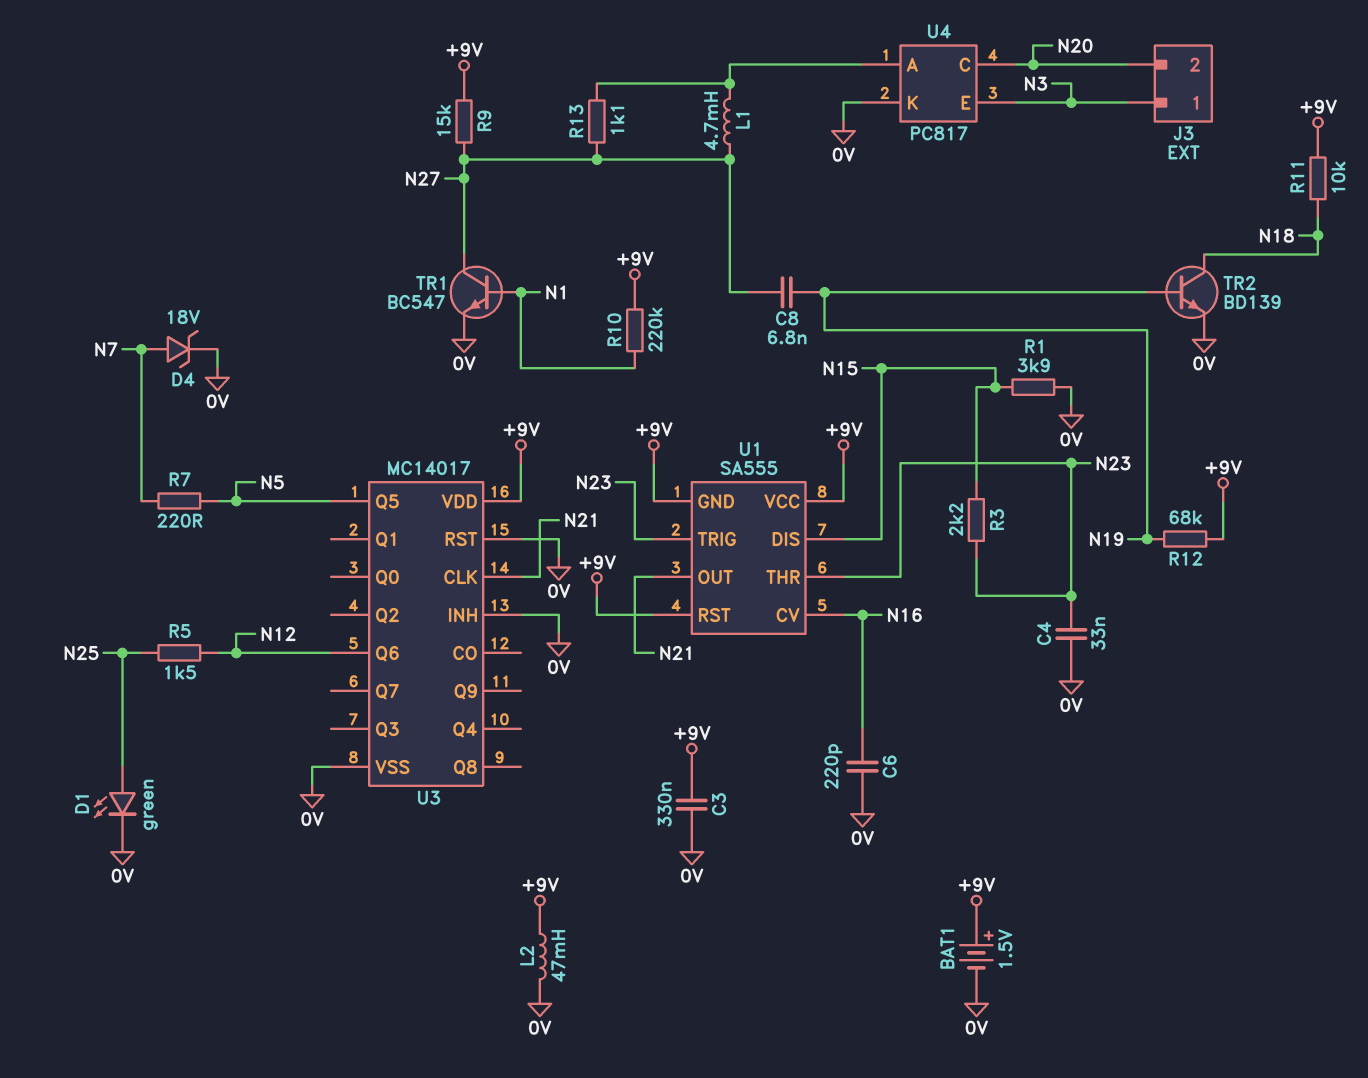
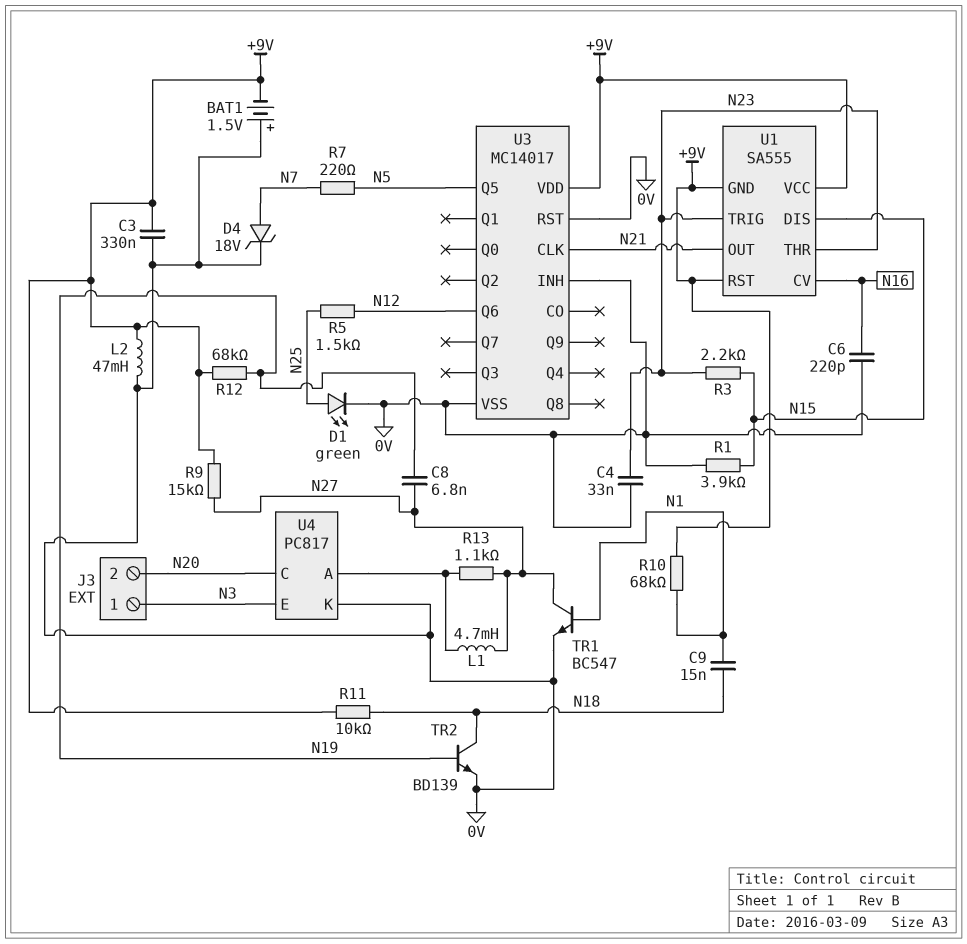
BAT1: 1.5V (plus +9V, minus 0V) -> 1.5V (plus 0V, minus +9V)
C9: none -> 15nF (N1, N18)
R10: 220k (+9V, N1) -> 68k (+9V, N1)

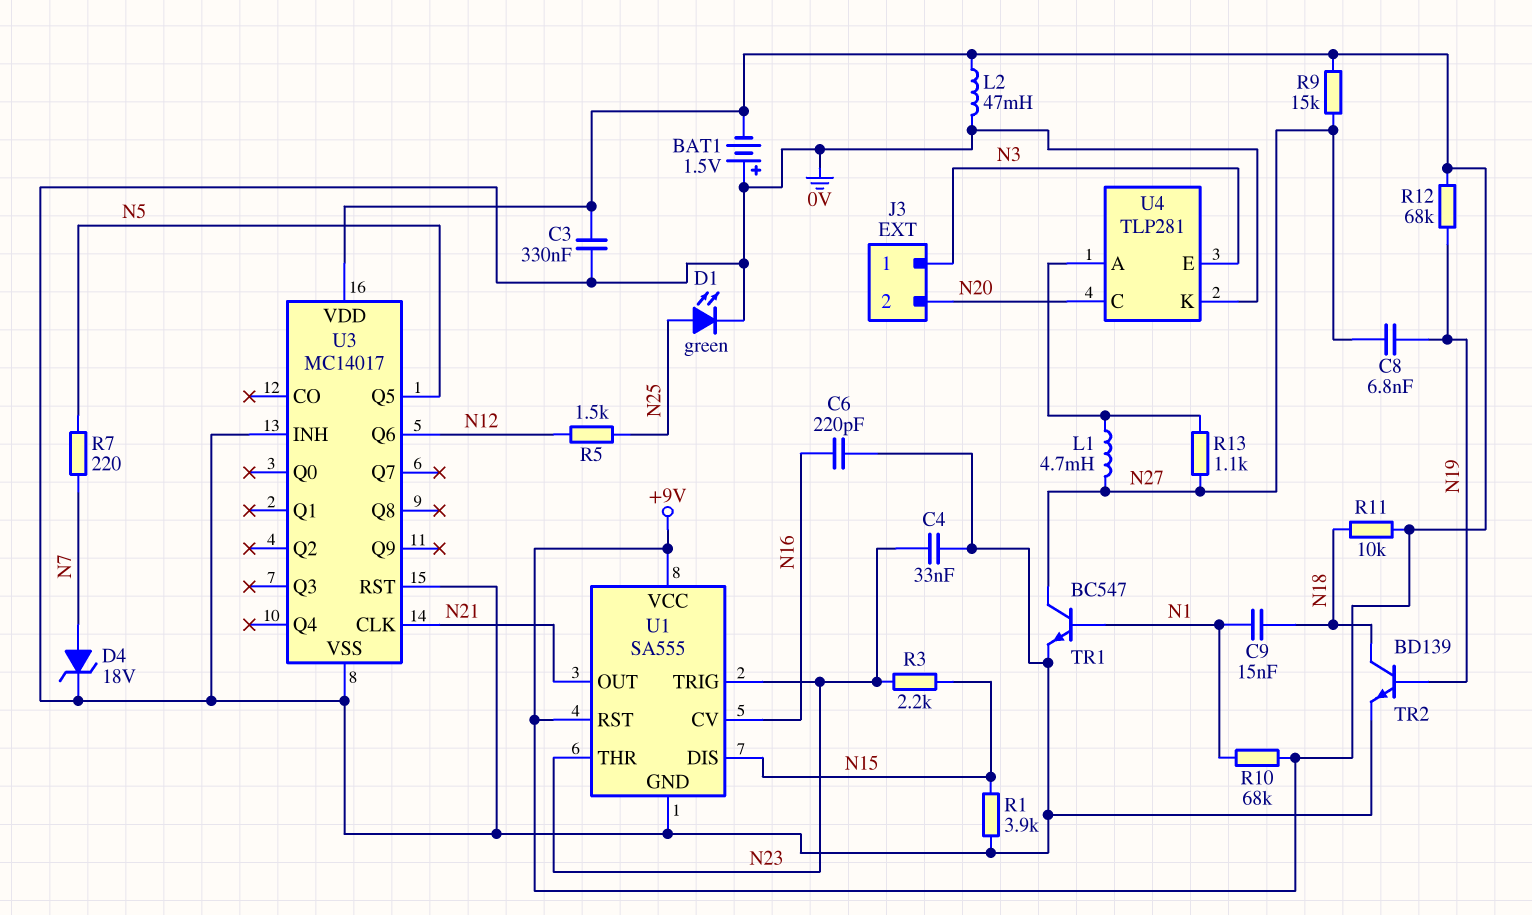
U1 pin GND: +9V -> 0V
U4: PC817 -> TLP281

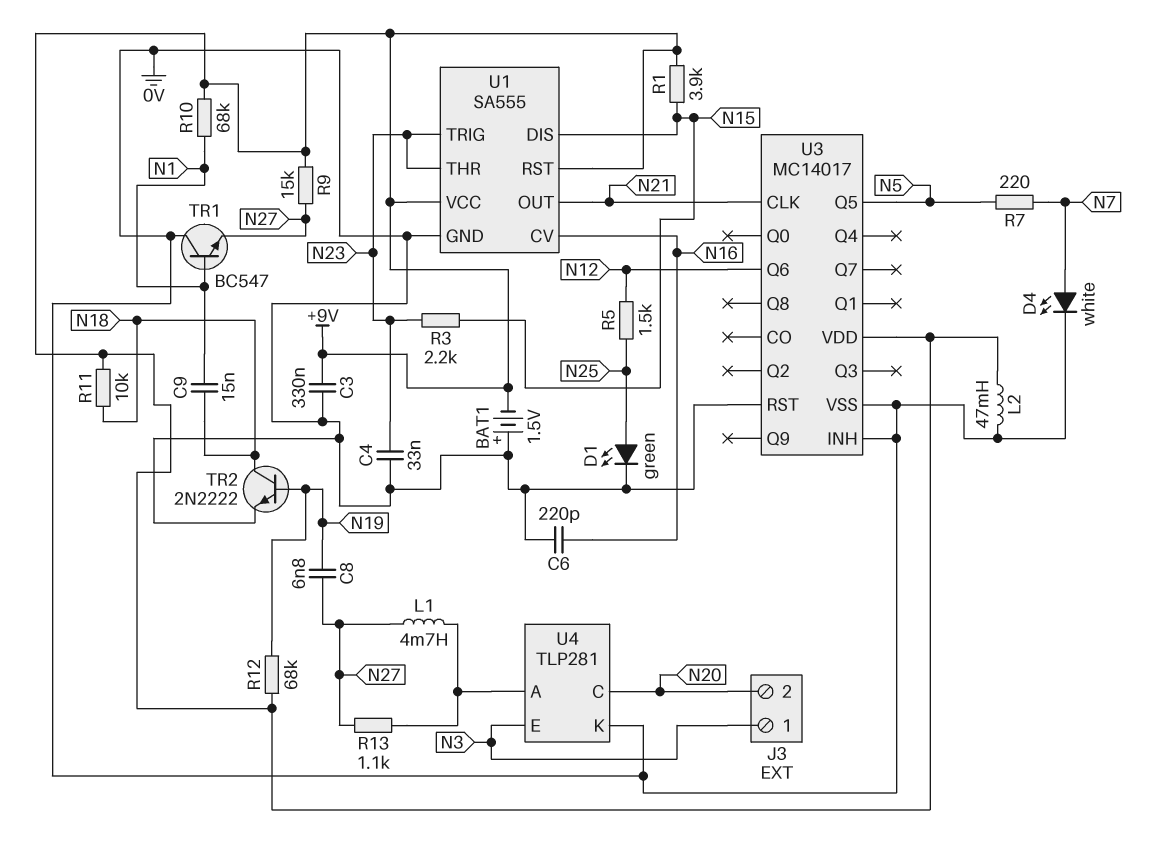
D4: zener 18V (A N7, K 0V) -> LED white (A N7, K 0V)
R1: 3.9k (0V, N15) -> 3.9k (+9V, N15)
TR1: NPN BC547 (B N1, C N27, E 0V) -> NPN BC547 (B N1, C 0V, E N27)
TR2: NPN BD139 (B N19, C N18, E 0V) -> NPN 2N2222 (B N19, C N18, E 0V)

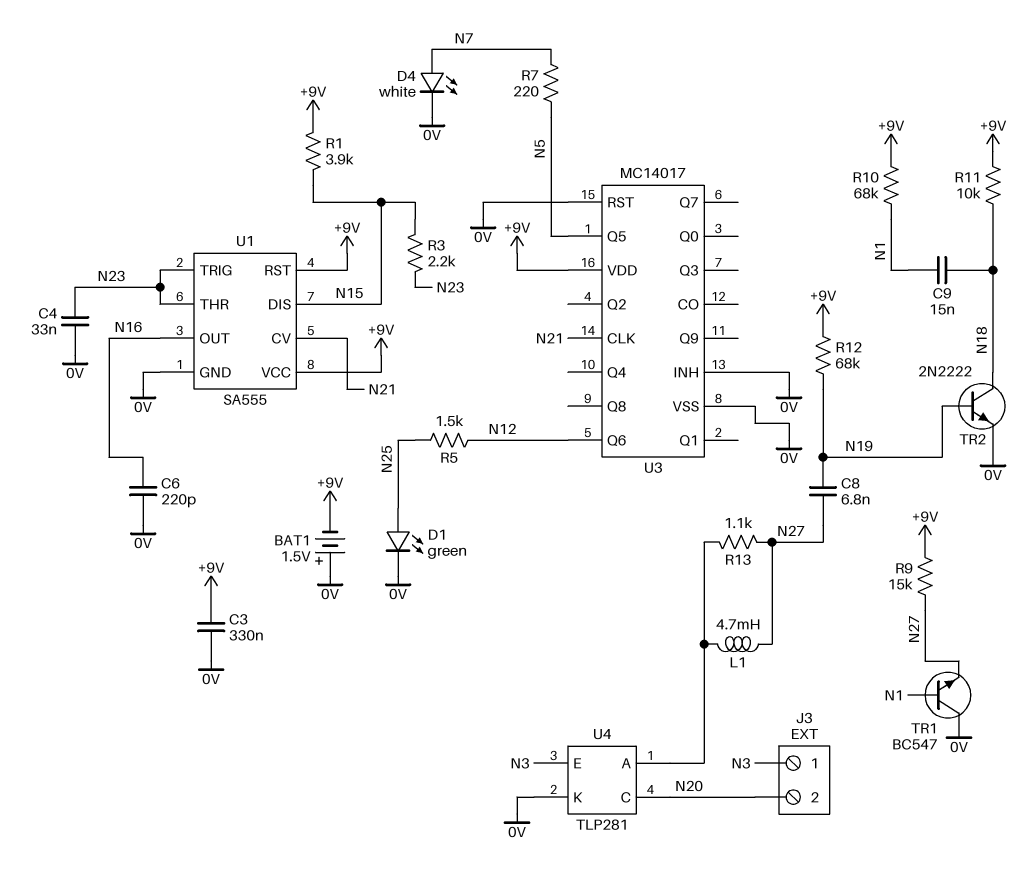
L2: 47mH (+9V, 0V) -> none
U1 pin CV: N16 -> N21
U1 pin OUT: N21 -> N16

